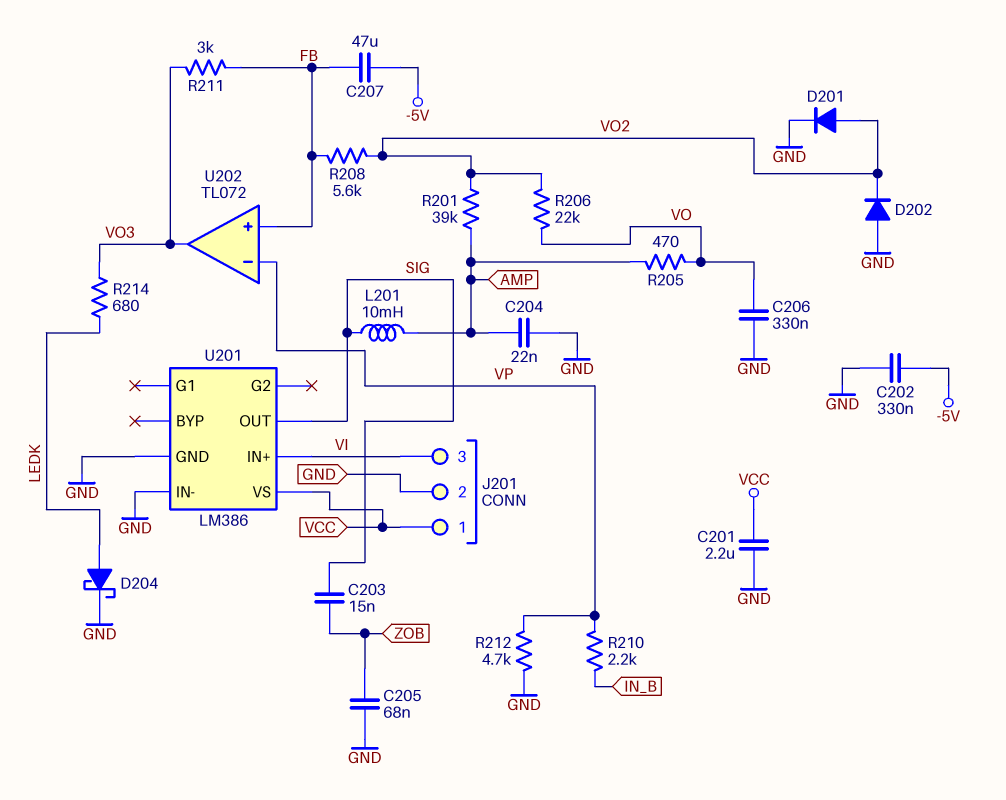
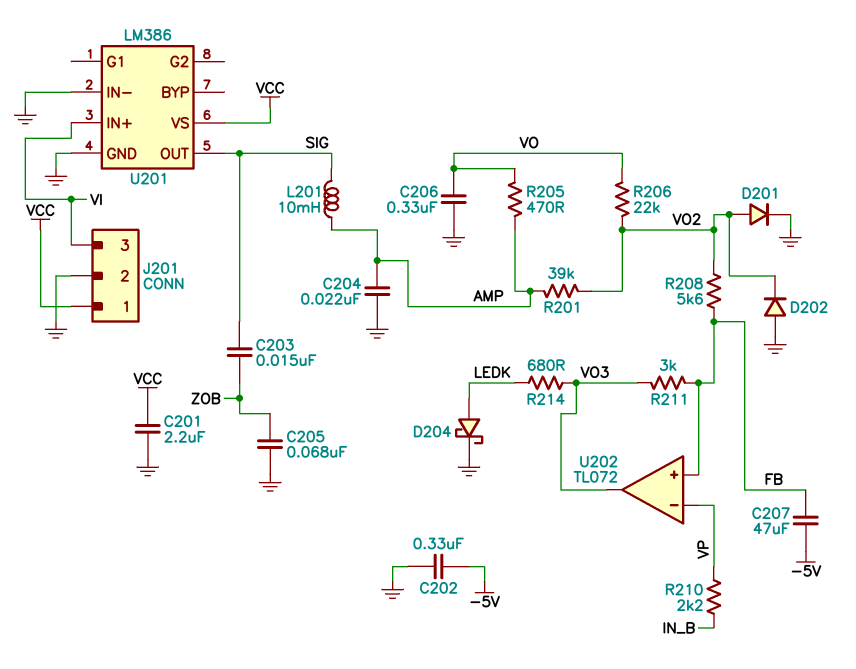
R212: 4.7k (GND, VP) -> none

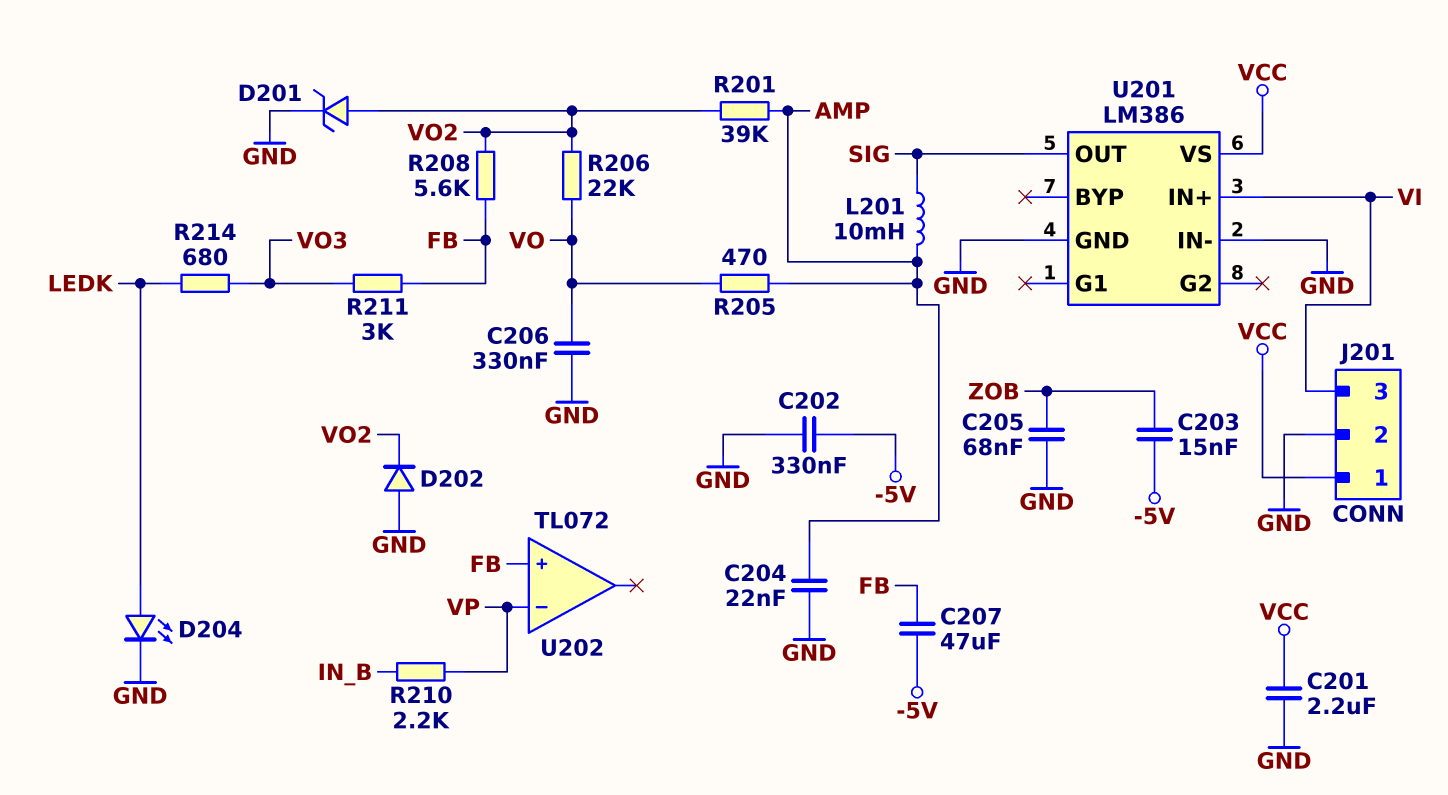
C203: 15nF (SIG, ZOB) -> 15nF (-5V, ZOB)
D201: diode (A VO2, K GND) -> zener (A VO2, K GND)
D204: schottky (A LEDK, K GND) -> LED (A LEDK, K GND)
U202 pin out: VO3 -> none

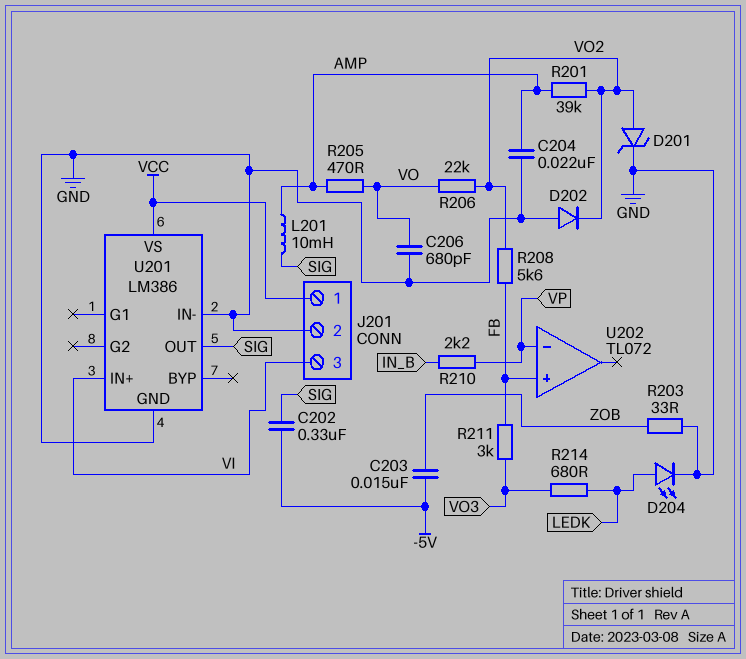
C201: 2.2uF (GND, VCC) -> none
C202: 330nF (-5V, GND) -> 330nF (-5V, SIG)
C205: 68nF (GND, ZOB) -> none
C206: 330nF (GND, VO) -> 680pF (GND, VO)
C207: 47uF (-5V, FB) -> none
R203: none -> 33 (GND, ZOB)

